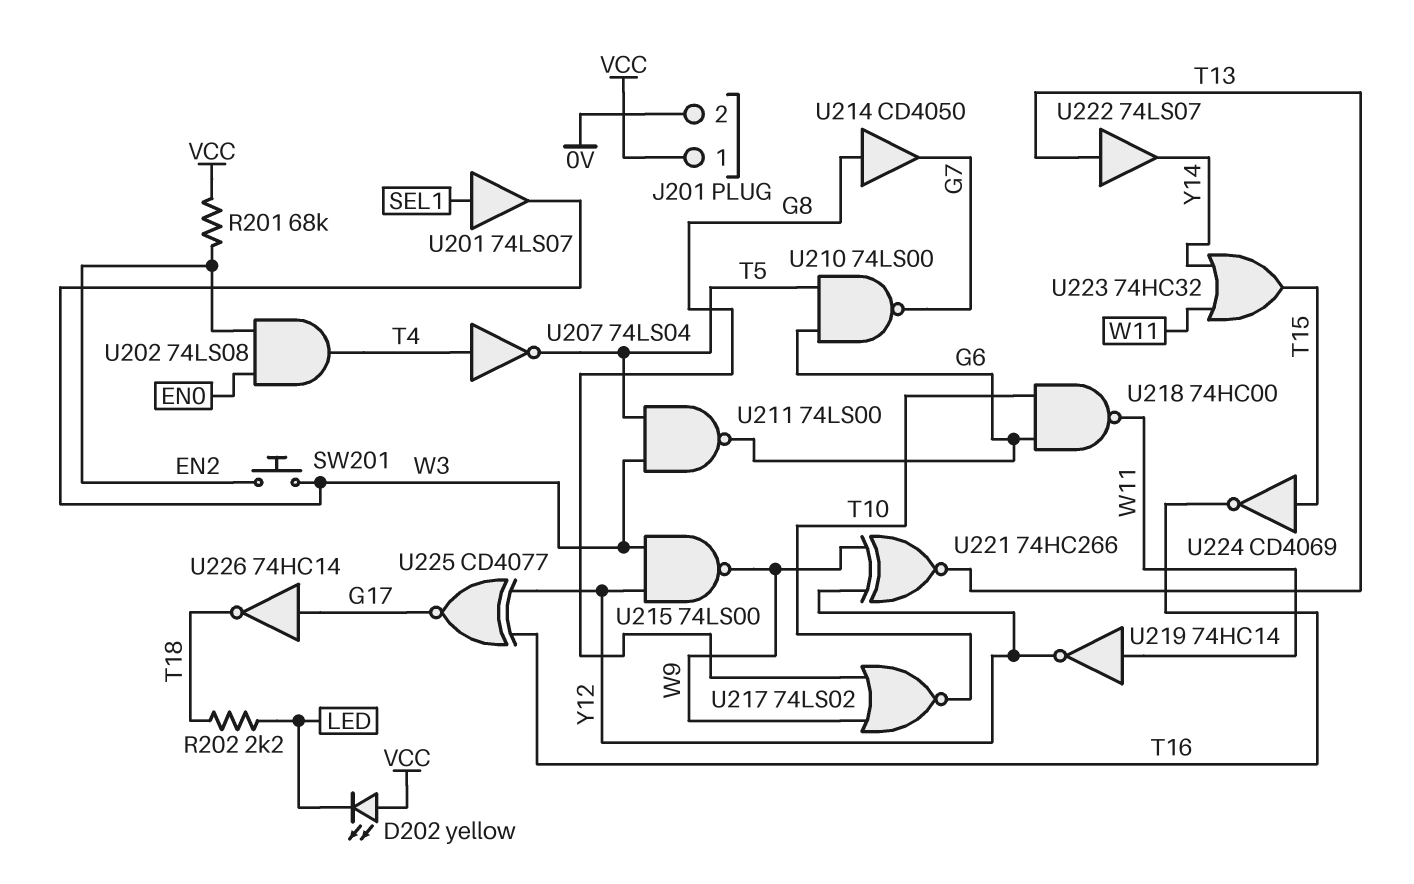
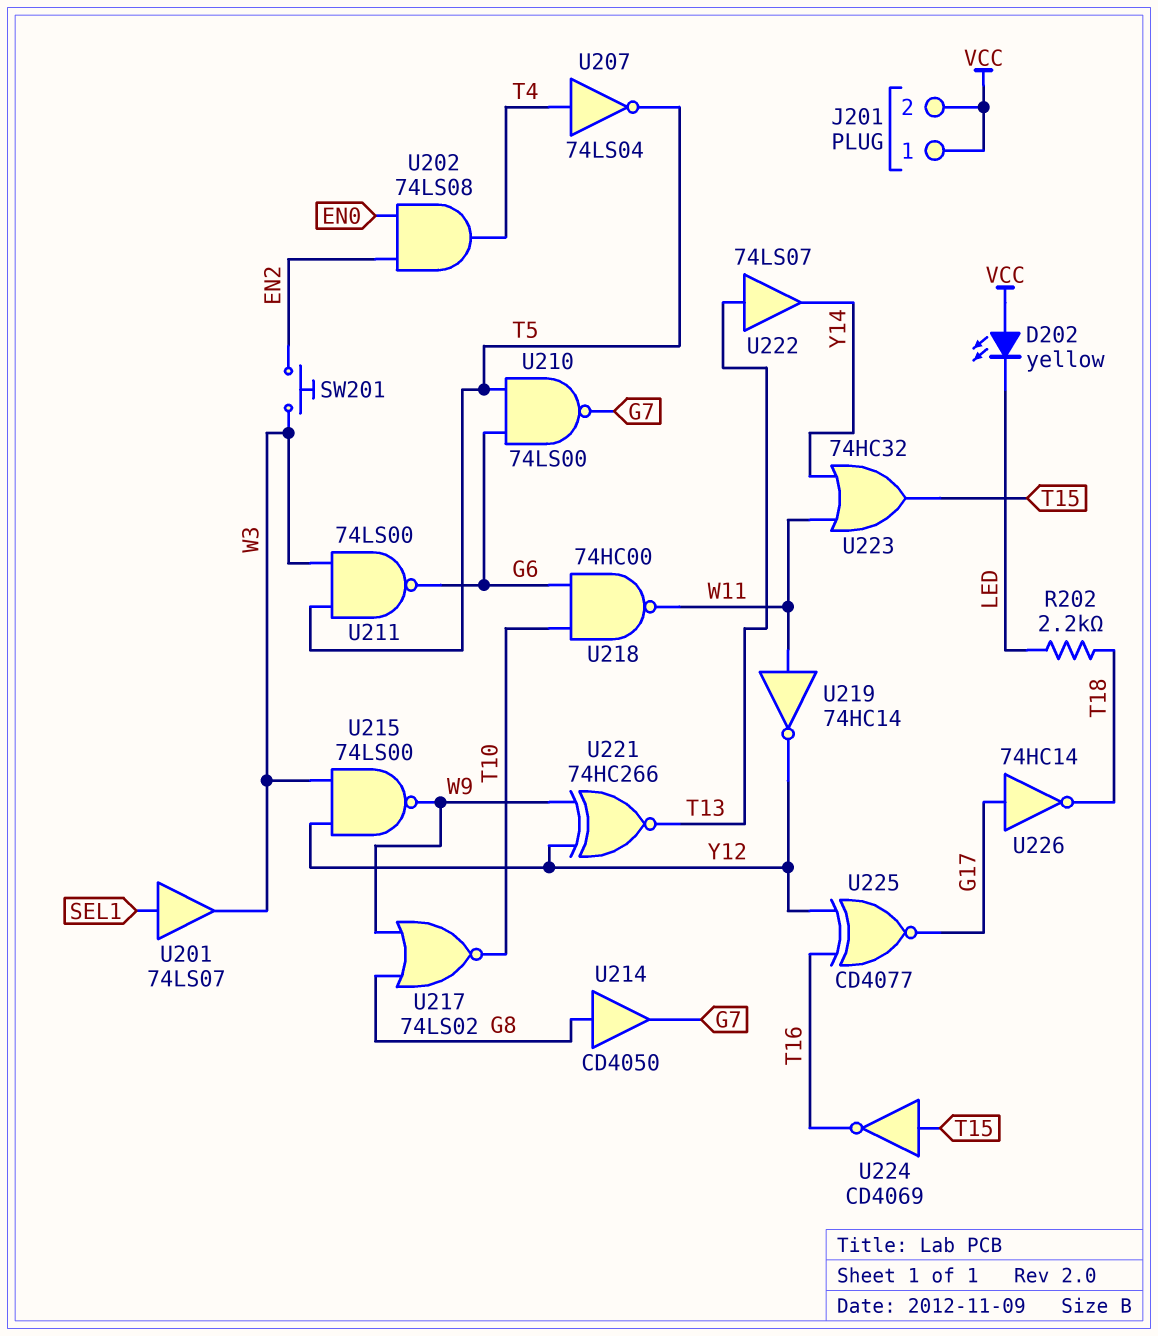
J201 pin 2: 0V -> VCC
R201: 68k (EN2, VCC) -> none

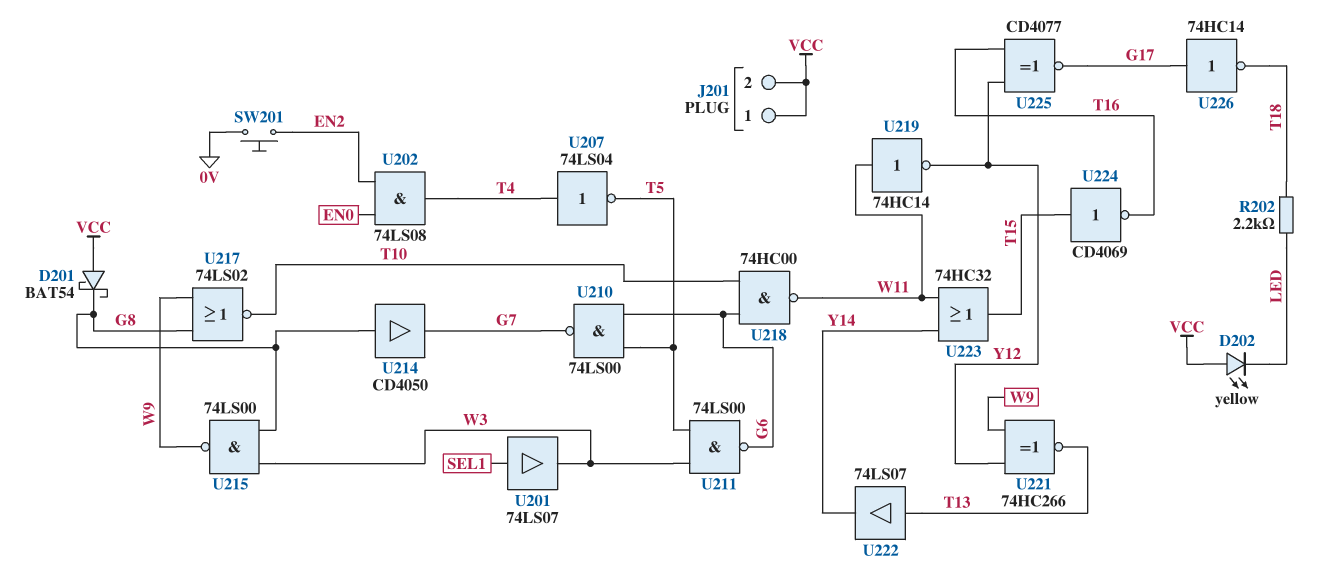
D201: none -> schottky BAT54 (A VCC, K G8)
SW201: button (EN2, W3) -> button (0V, EN2)
U215: NAND 74LS00 (in W3, in Y12, out W9) -> NAND 74LS00 (in G8, in W3, out W9)

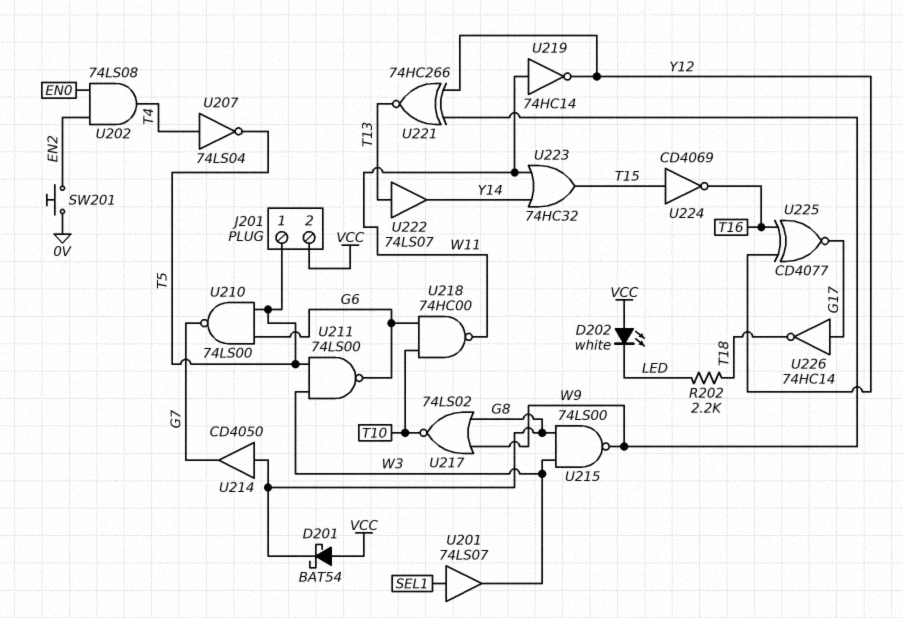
D202: LED yellow (A VCC, K LED) -> LED white (A VCC, K LED)
J201 pin 1: VCC -> T5

